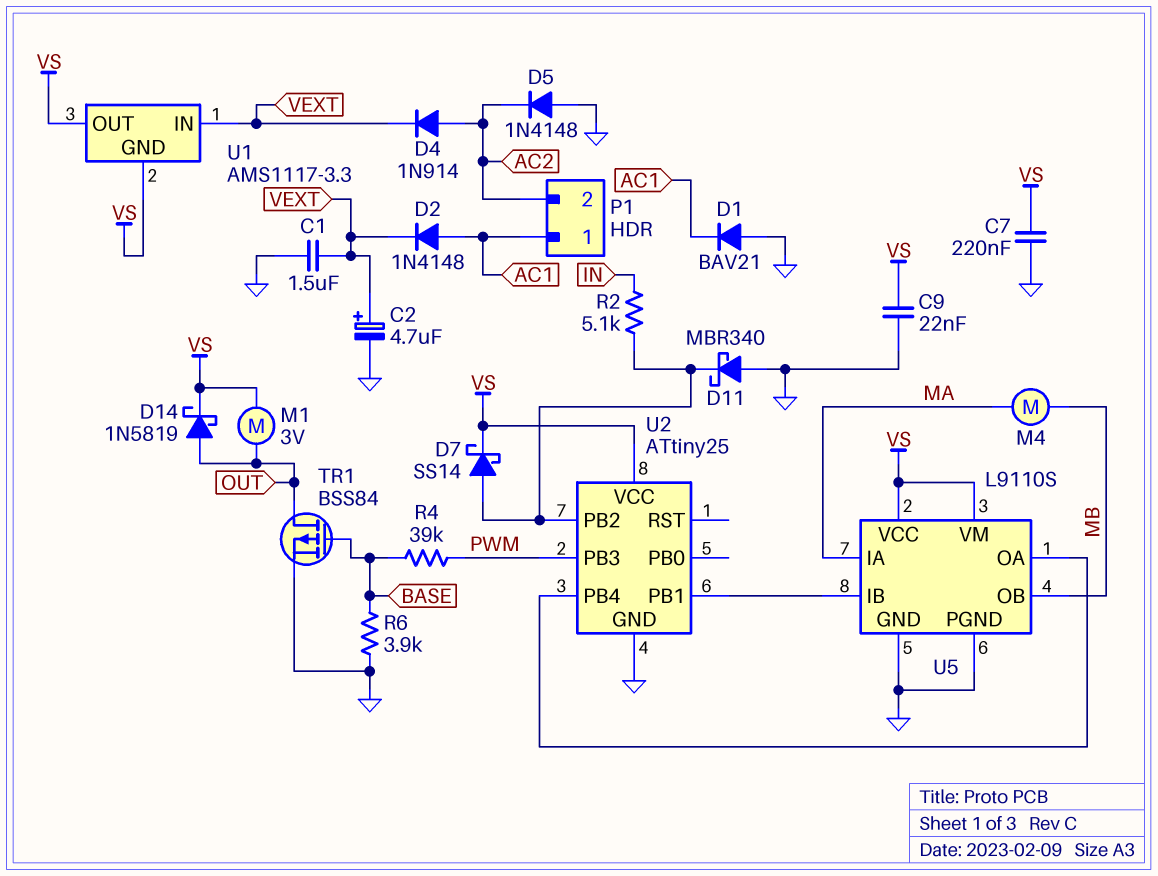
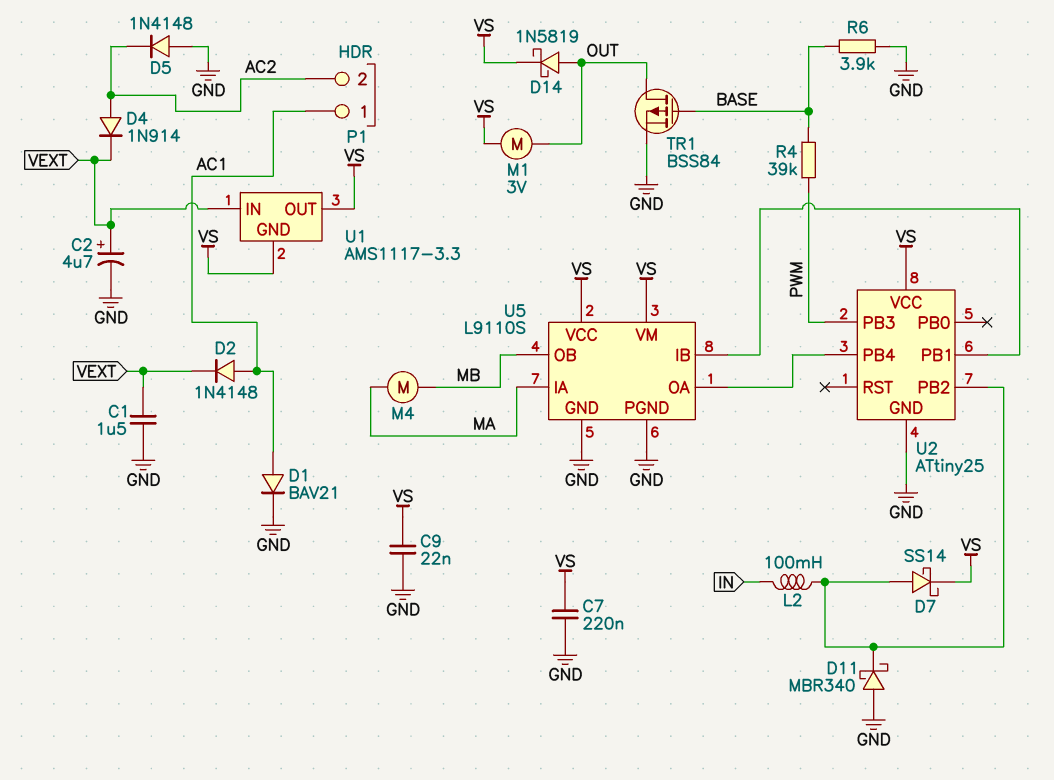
D1: diode BAV21 (A GND, K AC1) -> diode BAV21 (A AC1, K GND)
L2: none -> 100mH (IN, U2/PB2)
R2: 5.1k (IN, U2/PB2) -> none

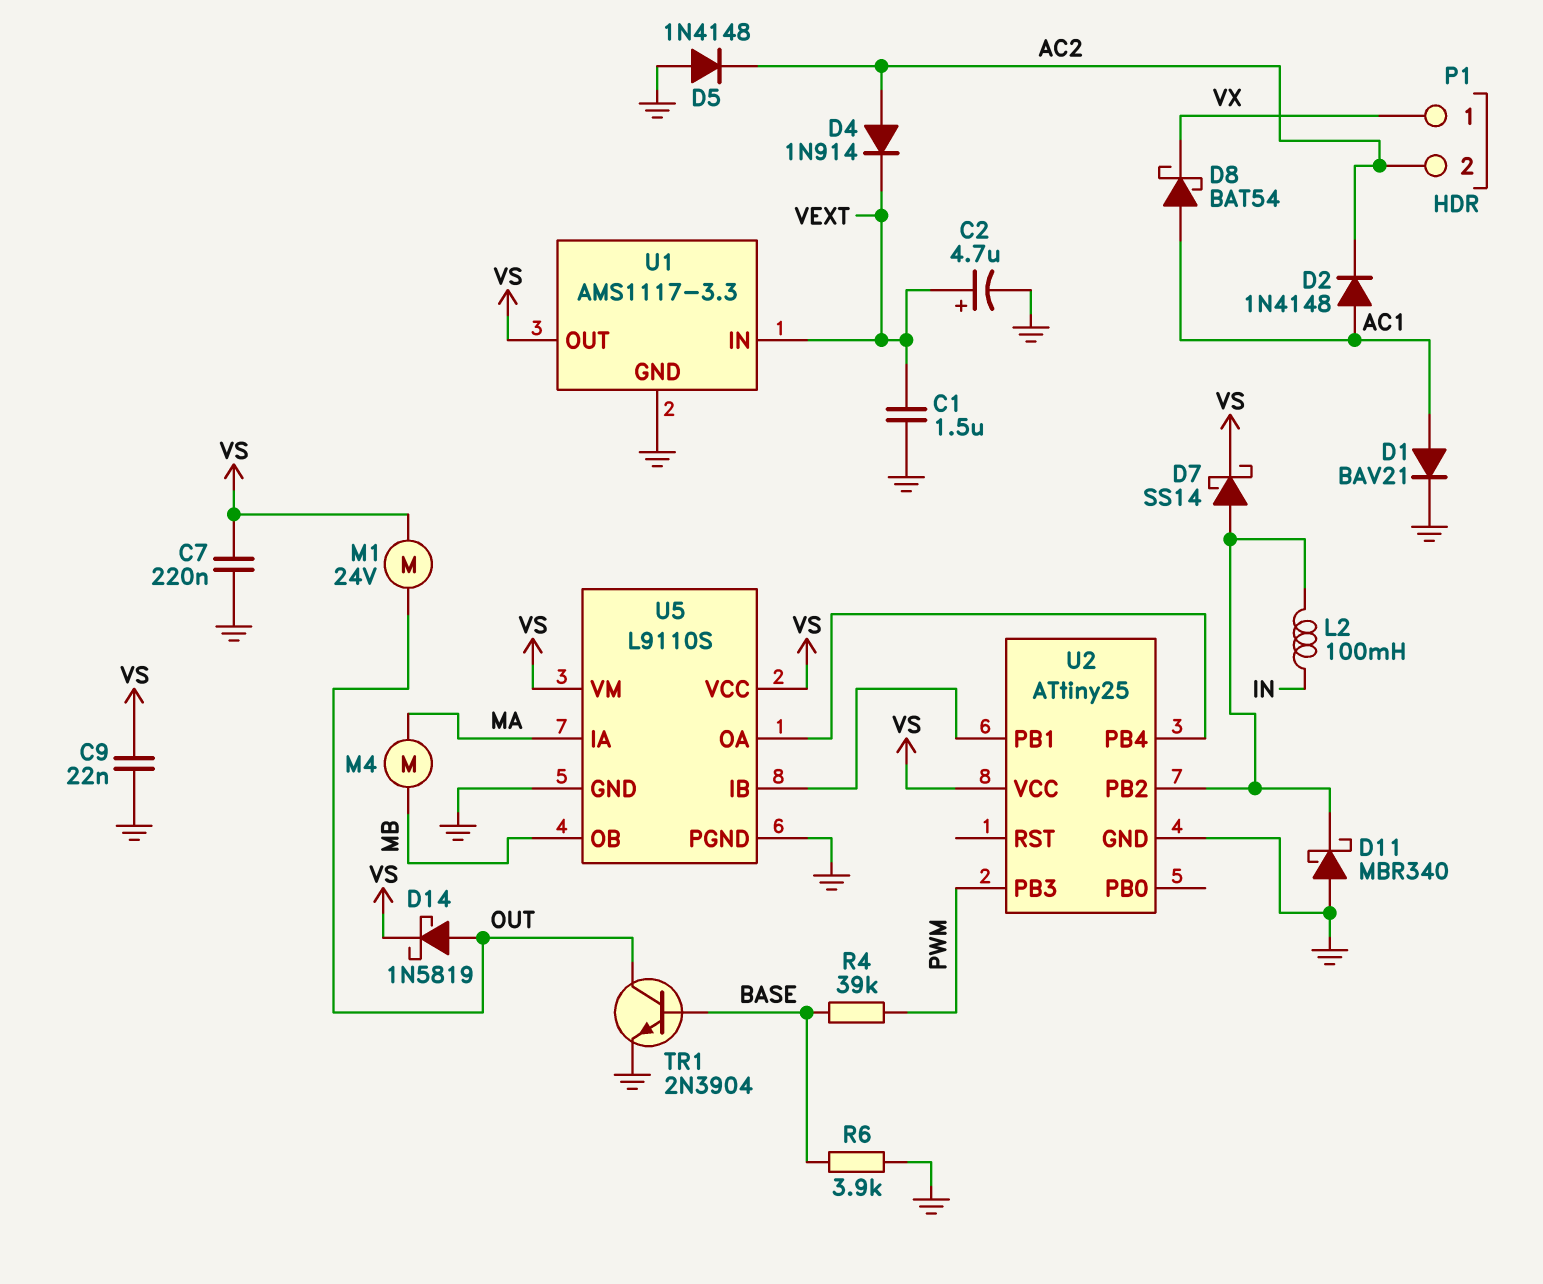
D2: diode 1N4148 (A AC1, K VEXT) -> diode 1N4148 (A AC1, K AC2)
D8: none -> schottky BAT54 (A AC1, K VX)
M1: motor 3V (OUT, VS) -> motor 24V (OUT, VS)
P1 pin 1: AC1 -> VX
TR1: PMOS BSS84 (G BASE, D OUT, S GND) -> NPN 2N3904 (B BASE, C OUT, E GND)
U1 pin GND: VS -> GND

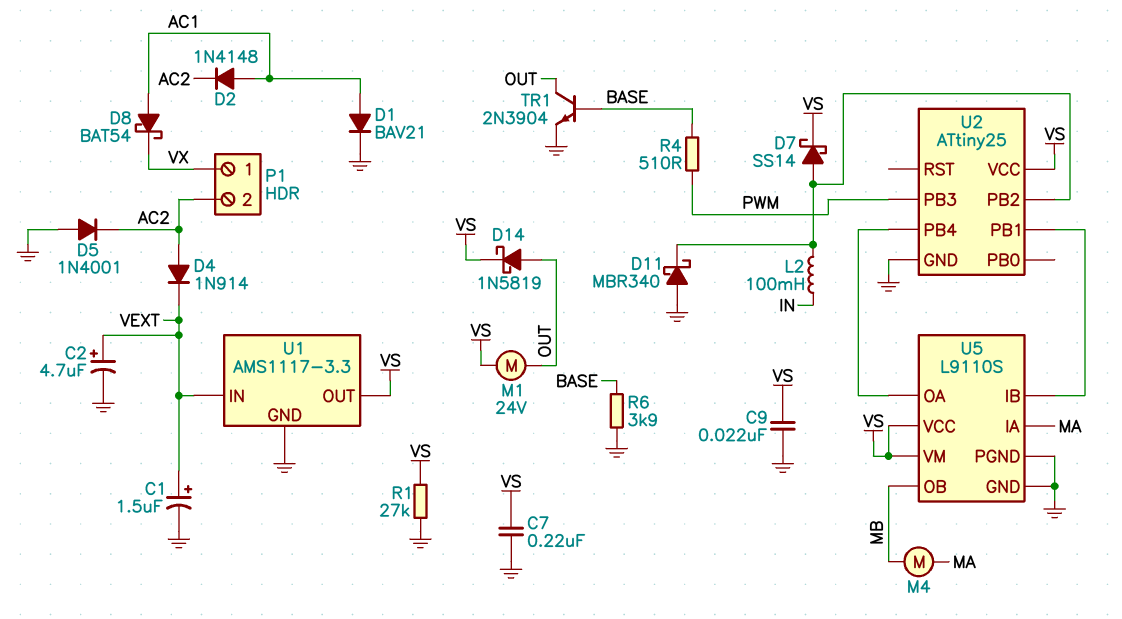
C1: 1.5uF (GND, VEXT) -> 1.5uF (plus VEXT, minus GND)
D5: diode 1N4148 (A GND, K AC2) -> diode 1N4001 (A GND, K AC2)
R1: none -> 27k (GND, VS)
R4: 39k (BASE, PWM) -> 510 (BASE, PWM)

